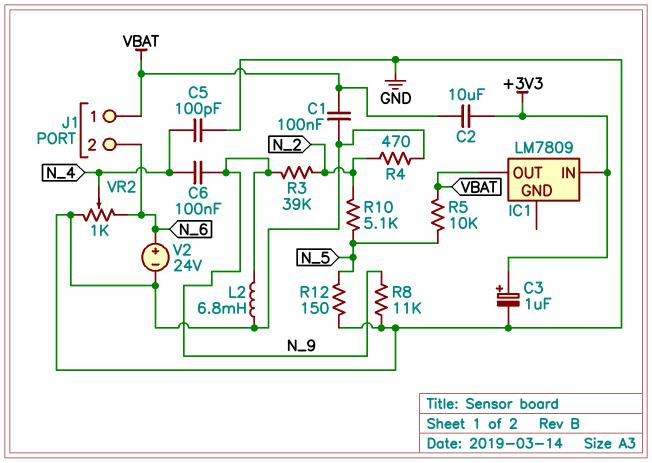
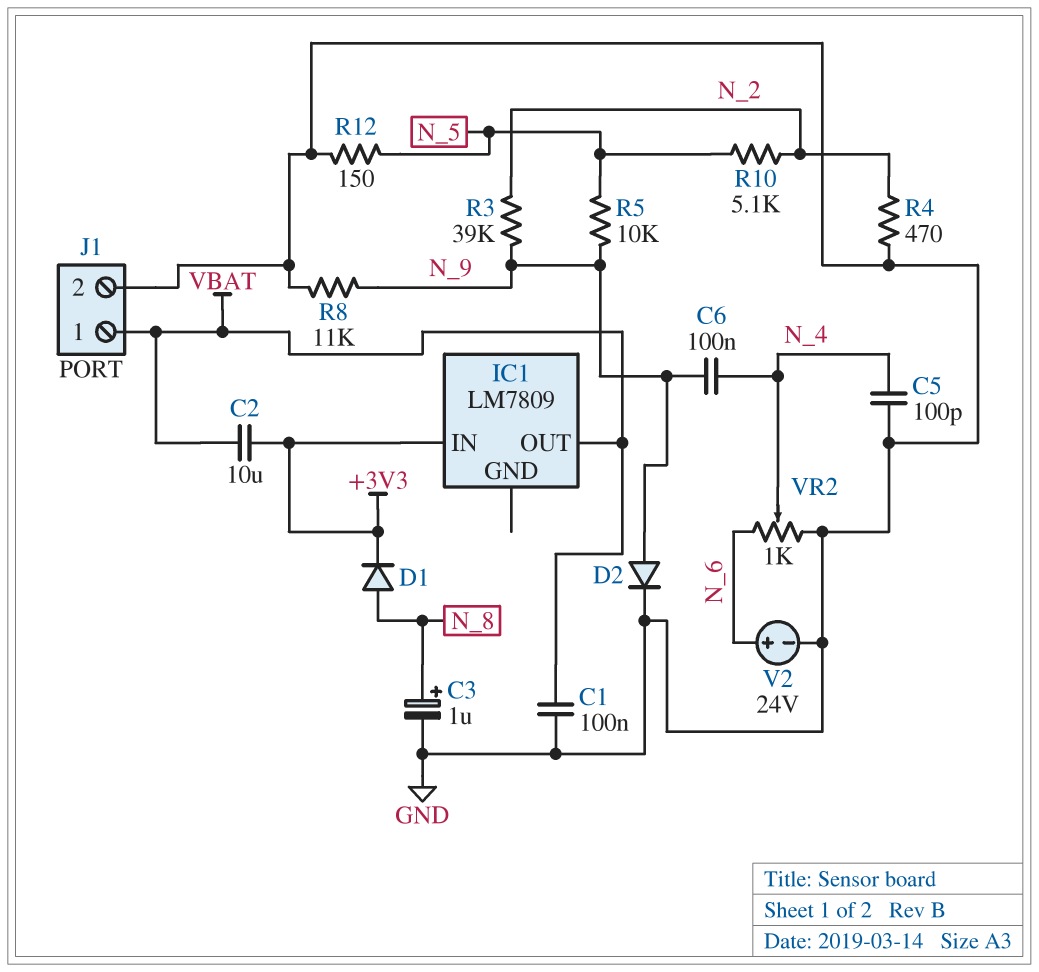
C3: 1uF (plus +3V3, minus GND) -> 1uF (plus N_8, minus GND)
D1: none -> diode (A N_8, K +3V3)
D2: none -> diode (A N_9, K GND)
J1 pin 2: N_6 -> GND
L2: 6.8mH (GND, N_9) -> none
R5: 10k (N_5, VBAT) -> 10k (N_5, N_9)

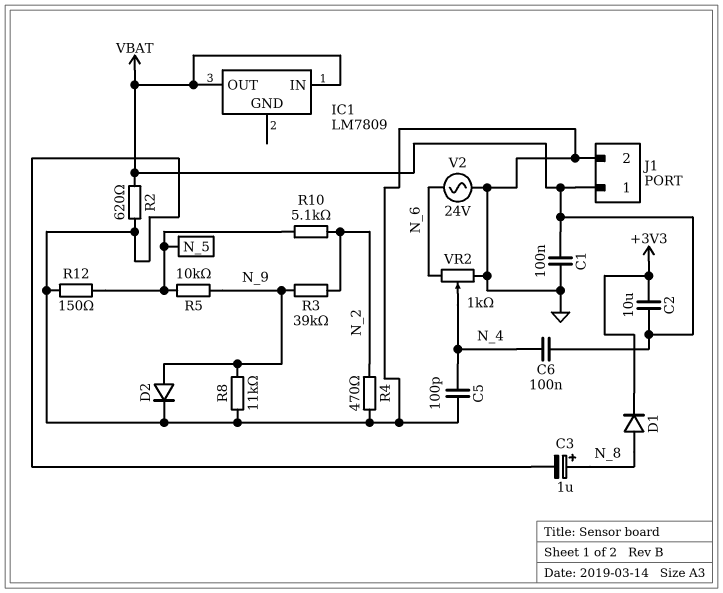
C6: 100nF (N_4, N_9) -> 100nF (N_4, VBAT)
IC1 pin IN: +3V3 -> VBAT
R2: none -> 620 (GND, VBAT)
V2: 24V (plus N_6, minus GND) -> AC 24V (GND, N_6)

